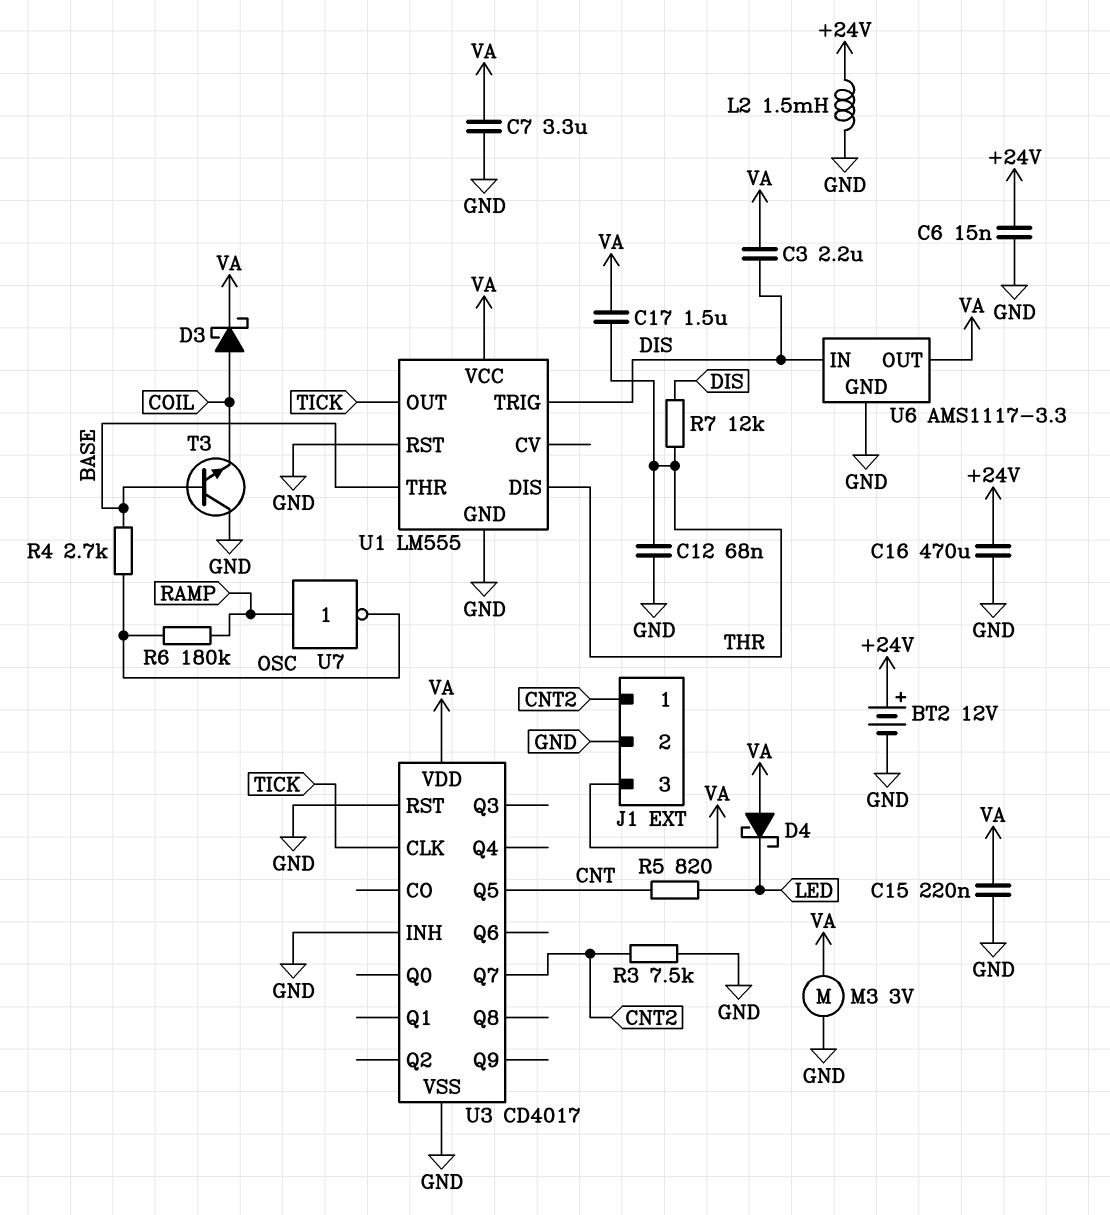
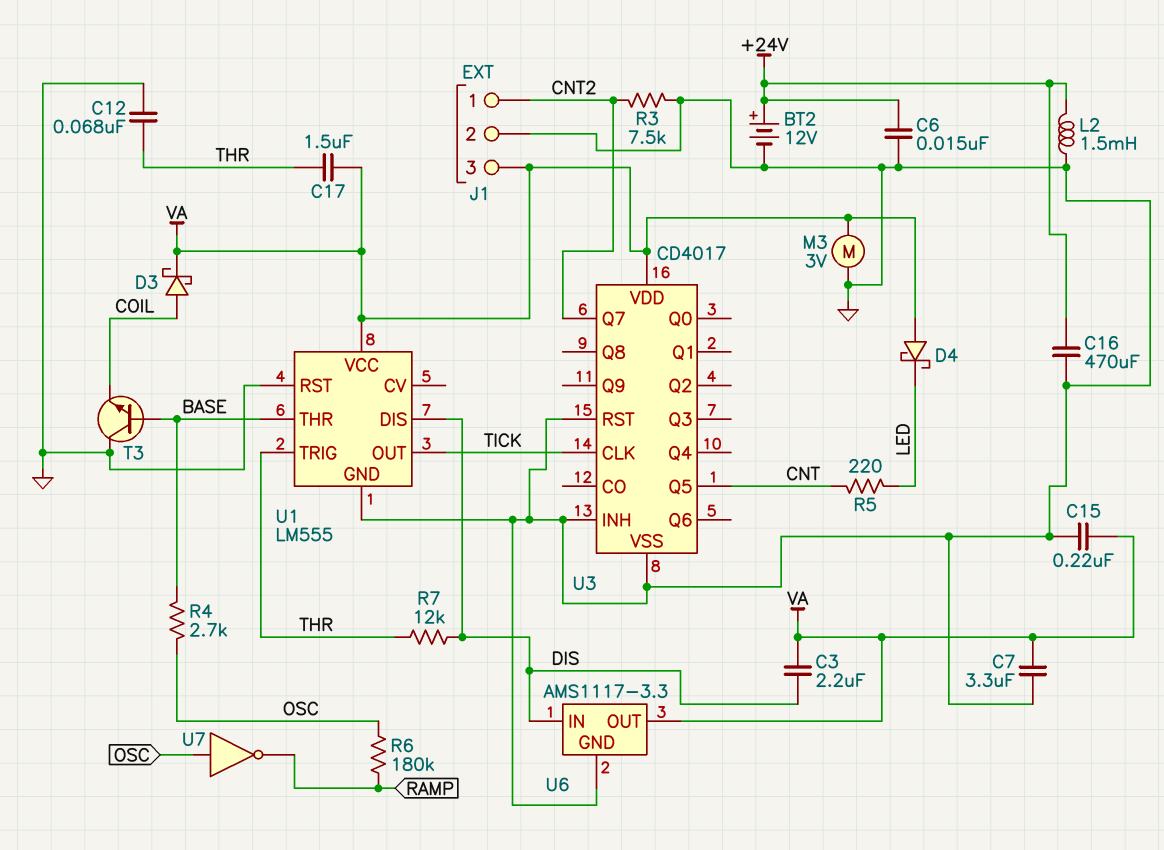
R5: 820 (CNT, LED) -> 220 (CNT, LED)
U1 pin DIS: THR -> DIS
U1 pin TRIG: DIS -> THR
U7: NOT (in RAMP, out OSC) -> NOT (in OSC, out RAMP)

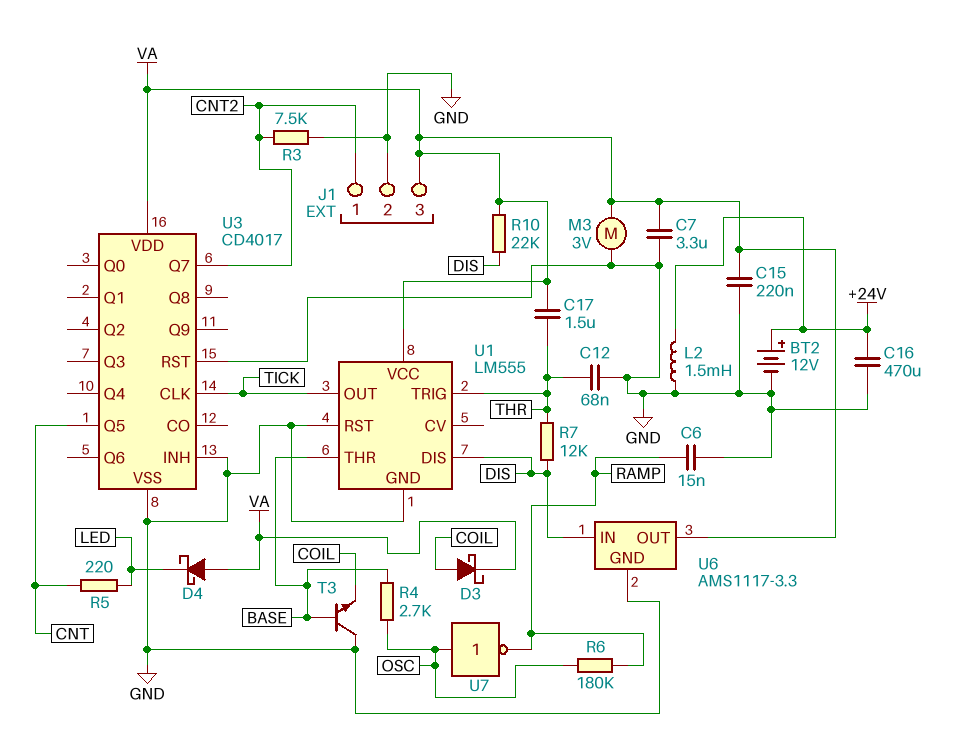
C3: 2.2uF (DIS, VA) -> none
C6: 15nF (+24V, GND) -> 15nF (GND, RAMP)
R10: none -> 22k (DIS, VA)

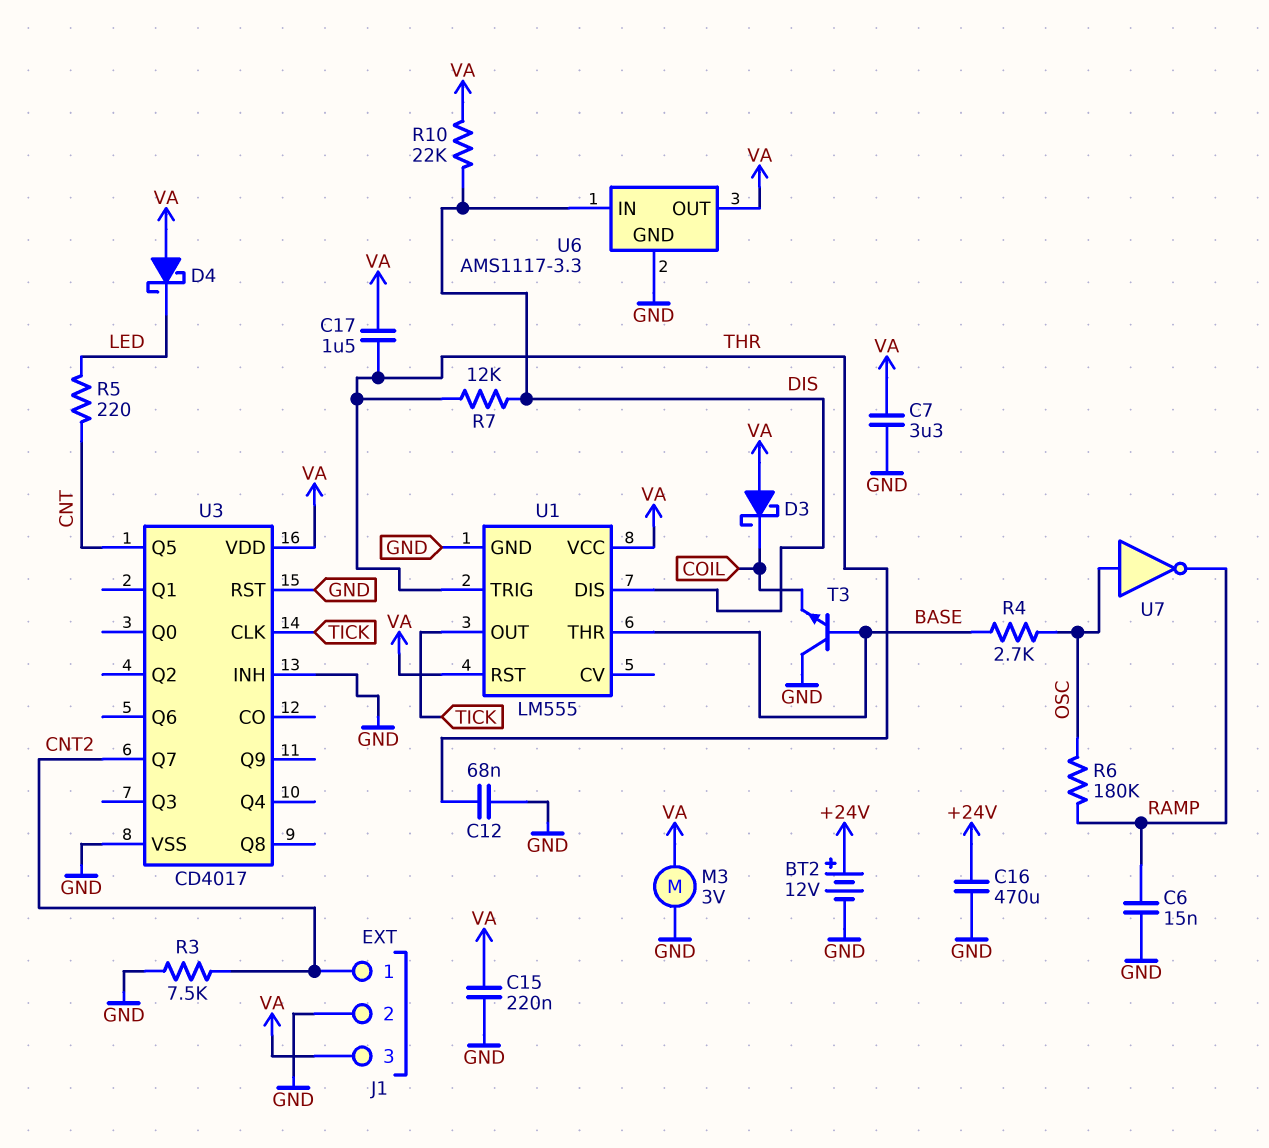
D3: schottky (A COIL, K VA) -> schottky (A VA, K COIL)
L2: 1.5mH (+24V, GND) -> none
U1 pin RST: GND -> VA

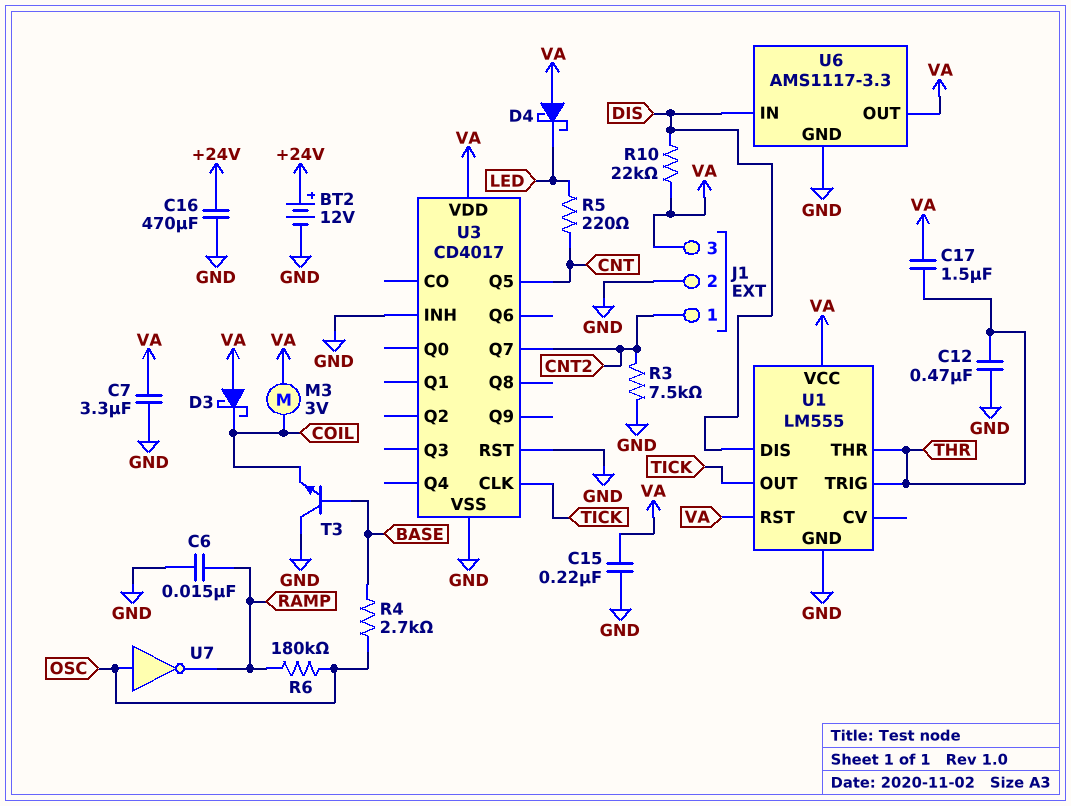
C12: 68nF (GND, THR) -> 470nF (GND, THR)
M3: motor 3V (GND, VA) -> motor 3V (COIL, VA)
R7: 12k (DIS, THR) -> none
U1 pin THR: BASE -> THR

